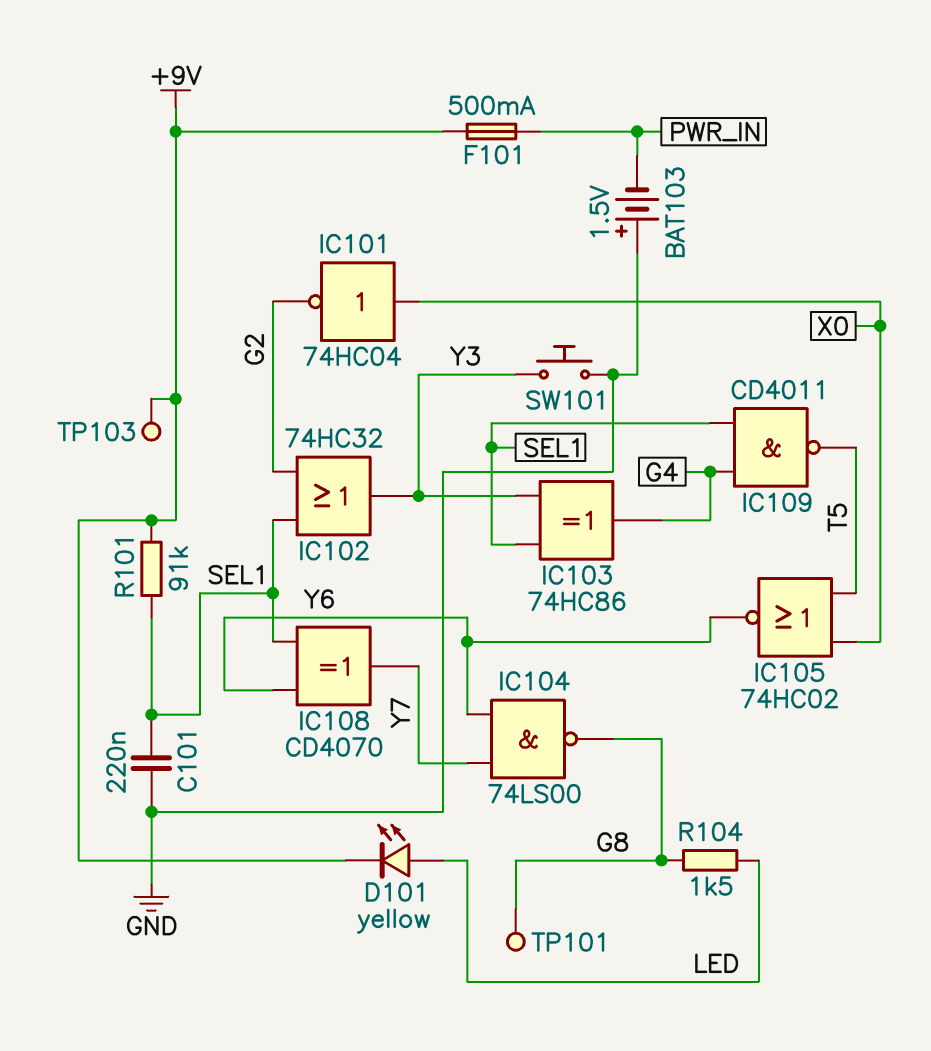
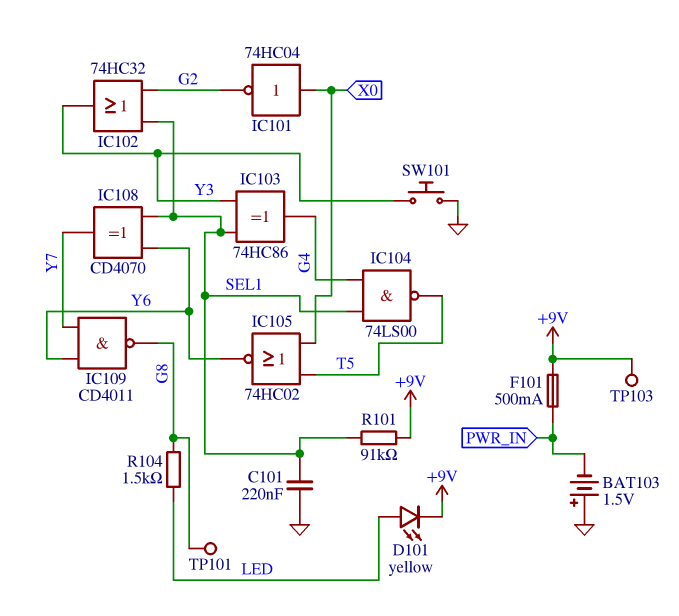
IC104: NAND 74LS00 (in Y6, in Y7, out G8) -> NAND 74LS00 (in G4, in SEL1, out T5)
IC109: NAND CD4011 (in G4, in SEL1, out T5) -> NAND CD4011 (in Y6, in Y7, out G8)

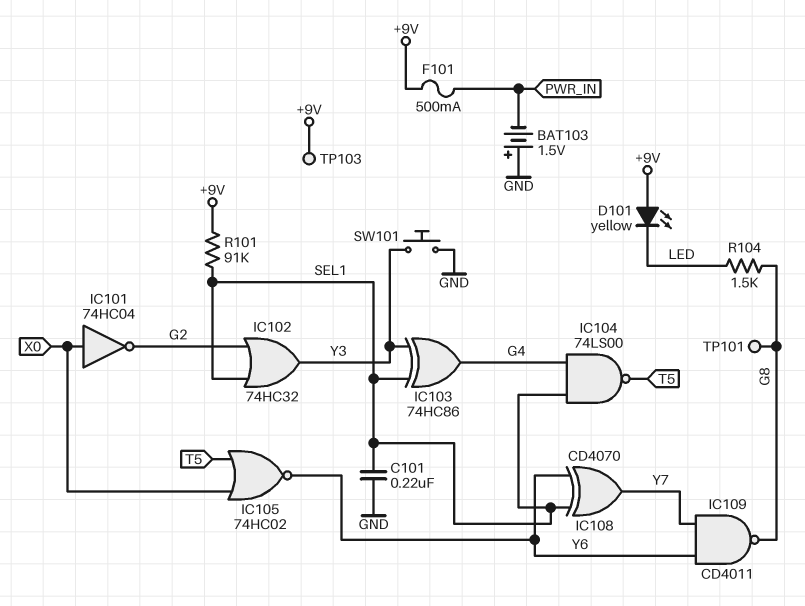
D101: LED yellow (A LED, K +9V) -> LED yellow (A +9V, K LED)

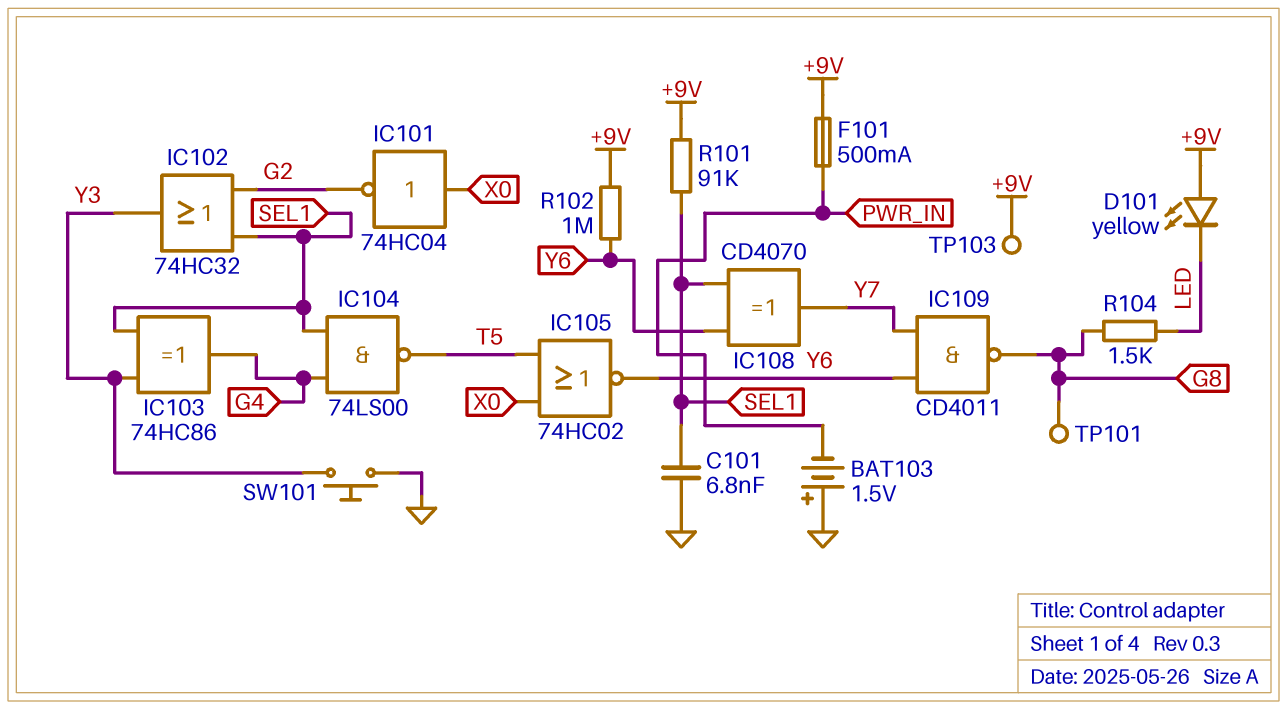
C101: 220nF (GND, SEL1) -> 6.8nF (GND, SEL1)
R102: none -> 1M (+9V, Y6)

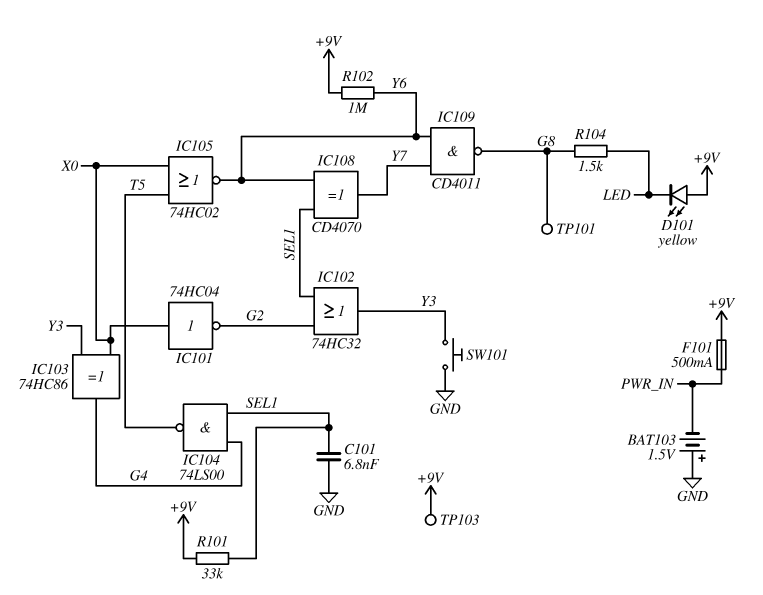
IC103: XOR 74HC86 (in SEL1, in Y3, out G4) -> XOR 74HC86 (in X0, in Y3, out G4)
R101: 91k (+9V, SEL1) -> 33k (+9V, SEL1)

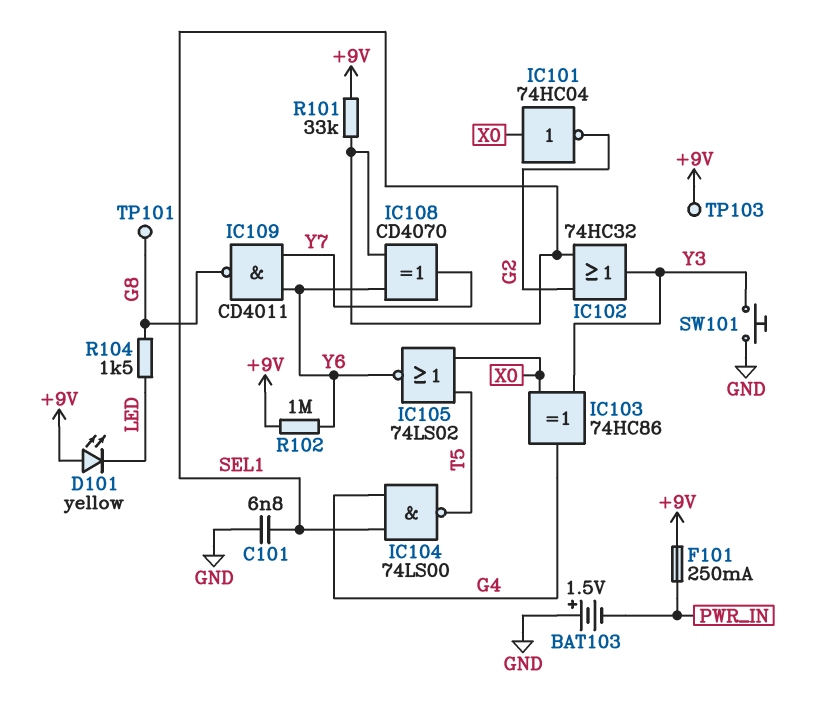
F101: 500mA (+9V, PWR_IN) -> 250mA (+9V, PWR_IN)
IC105: NOR 74HC02 (in T5, in X0, out Y6) -> NOR 74LS02 (in T5, in X0, out Y6)

